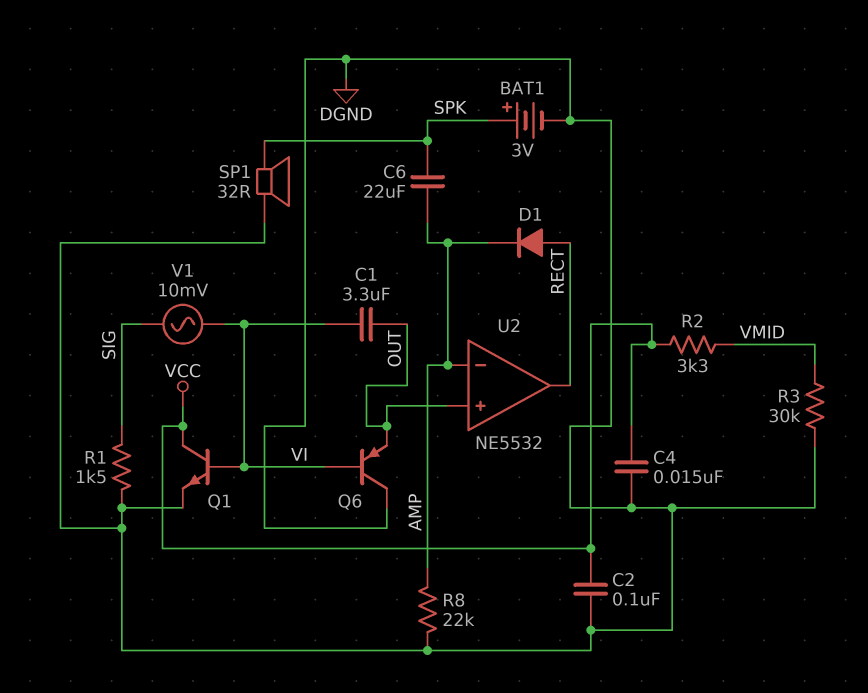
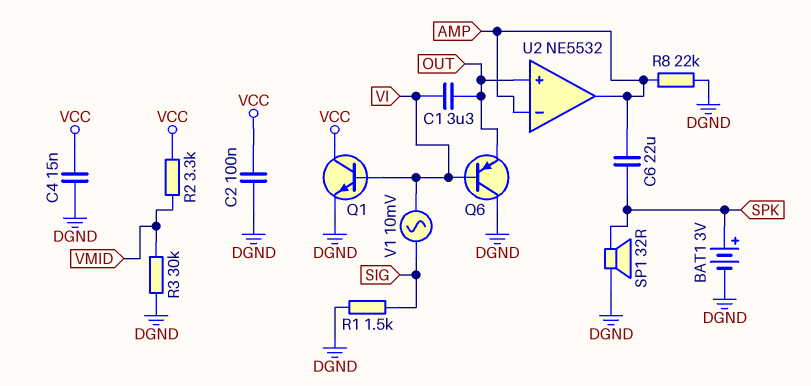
D1: diode (A RECT, K AMP) -> none
U2 pin out: RECT -> AMP

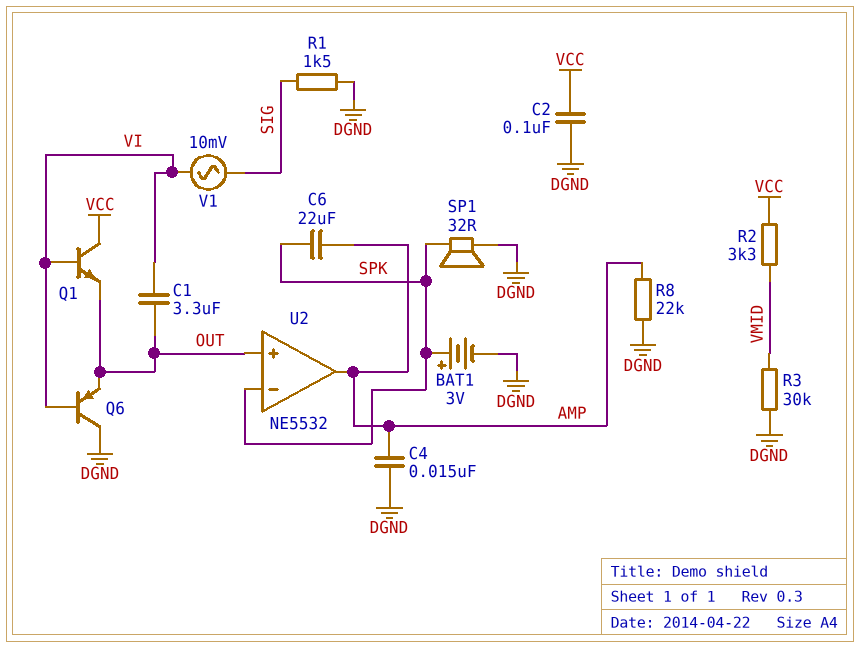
C4: 15nF (DGND, VCC) -> 15nF (AMP, DGND)
Q1: NPN (B VI, C VCC, E DGND) -> NPN (B VI, C VCC, E OUT)
U2 pin in-: AMP -> SPK

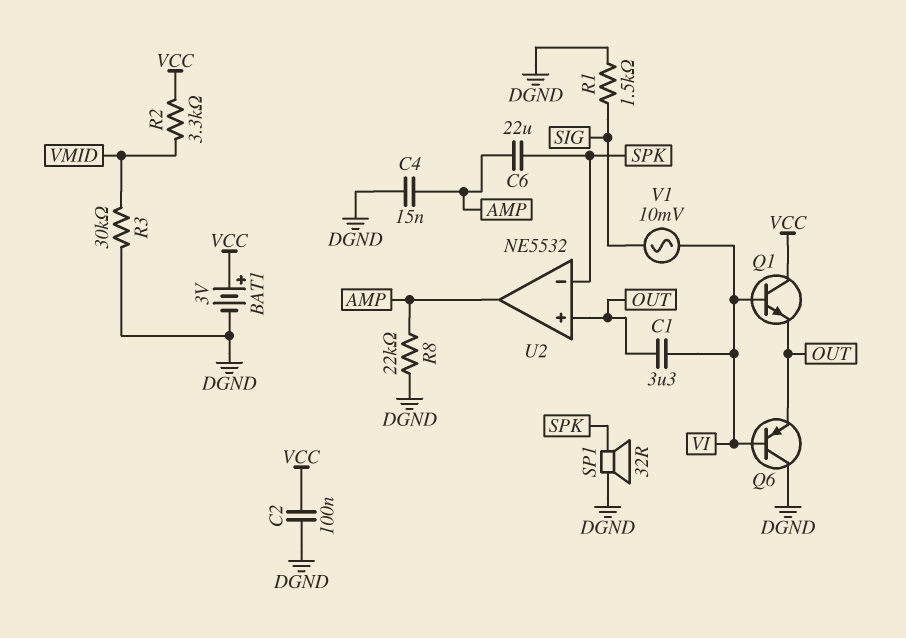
BAT1: 3V (plus SPK, minus DGND) -> 3V (plus VCC, minus DGND)

